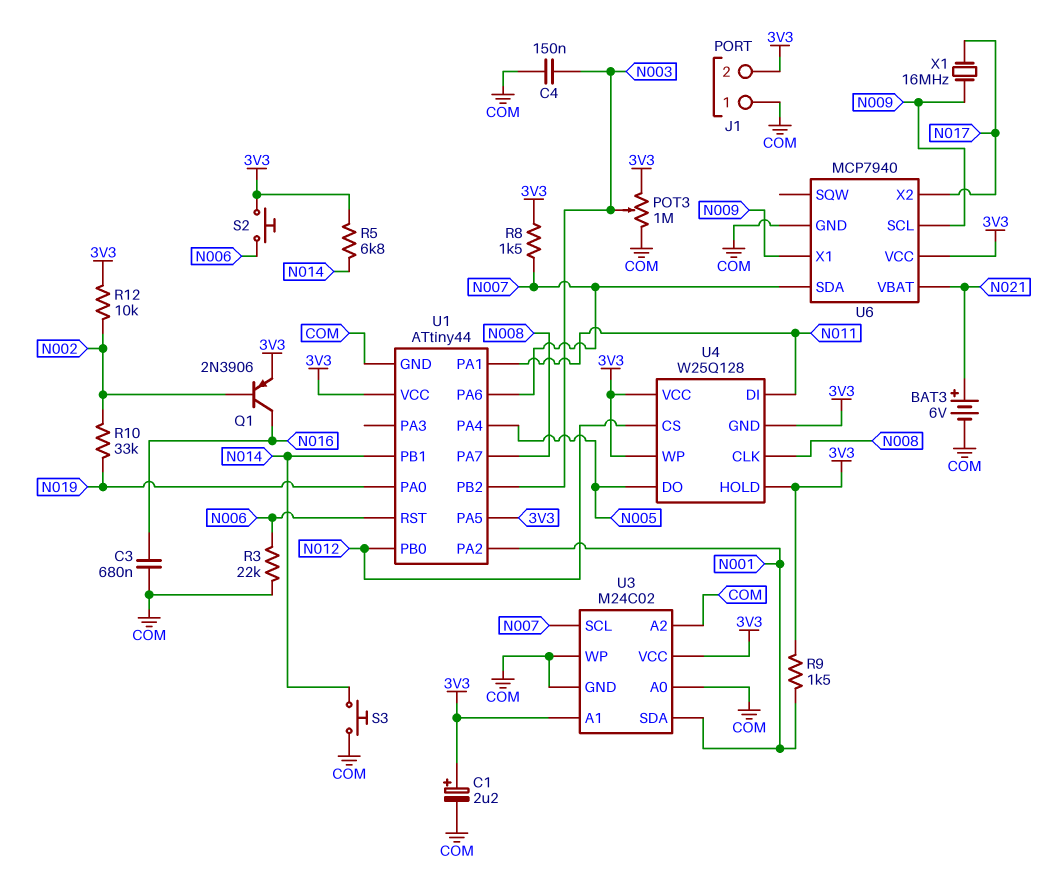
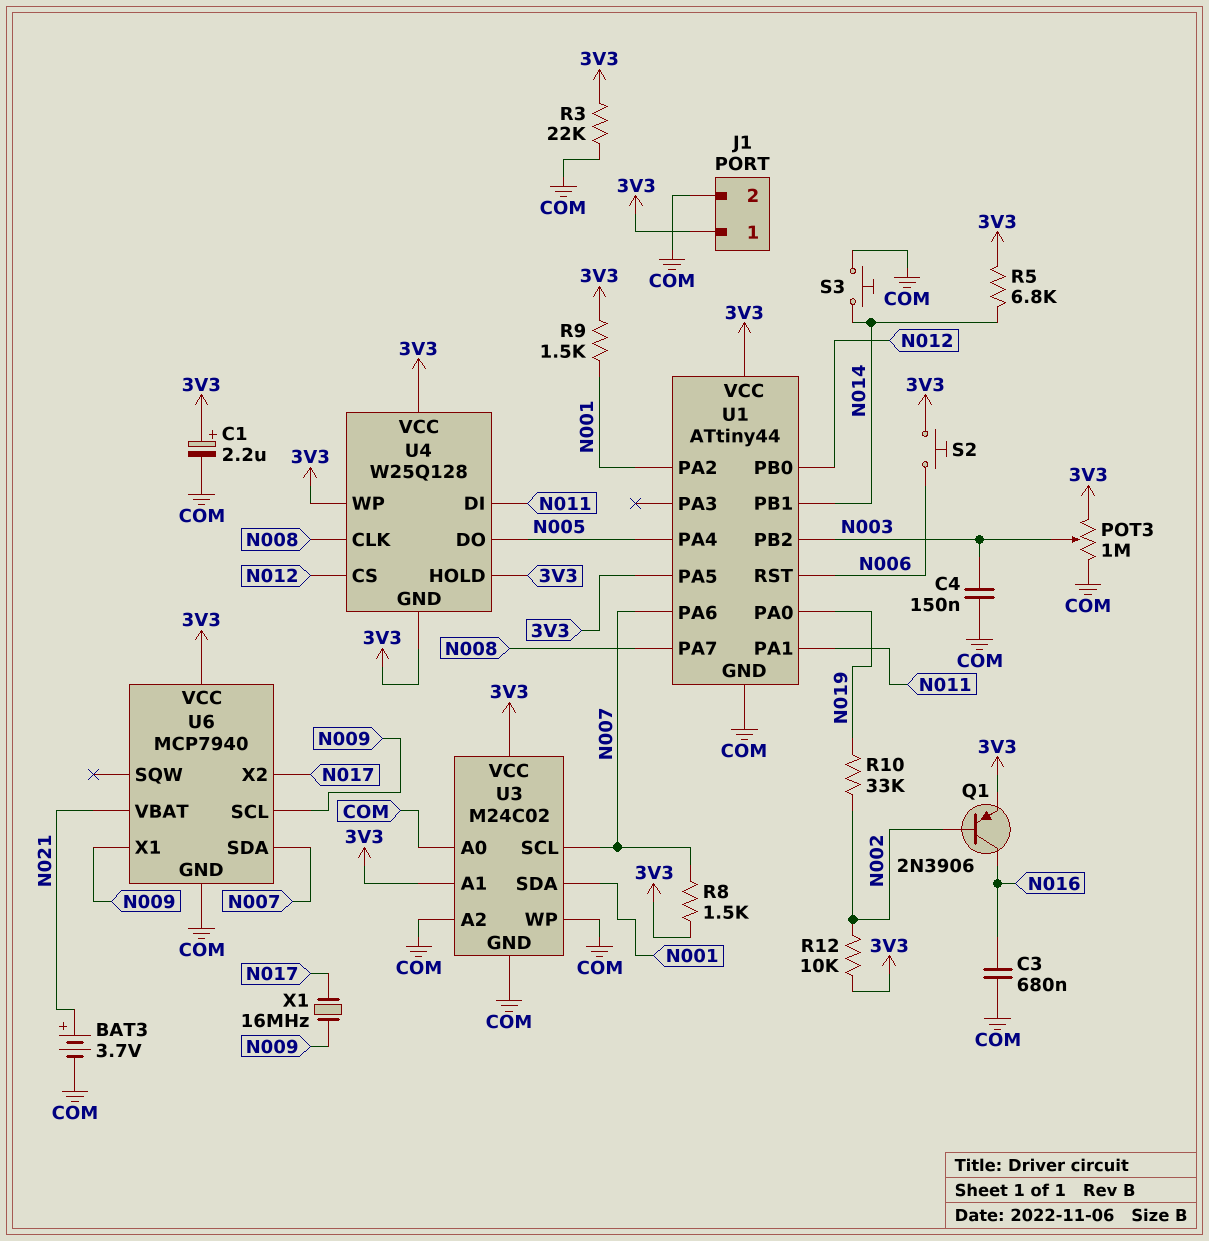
BAT3: 6V (plus N021, minus COM) -> 3.7V (plus N021, minus COM)
J1 pin 1: COM -> 3V3
J1 pin 2: 3V3 -> COM
R3: 22k (COM, N006) -> 22k (3V3, COM)

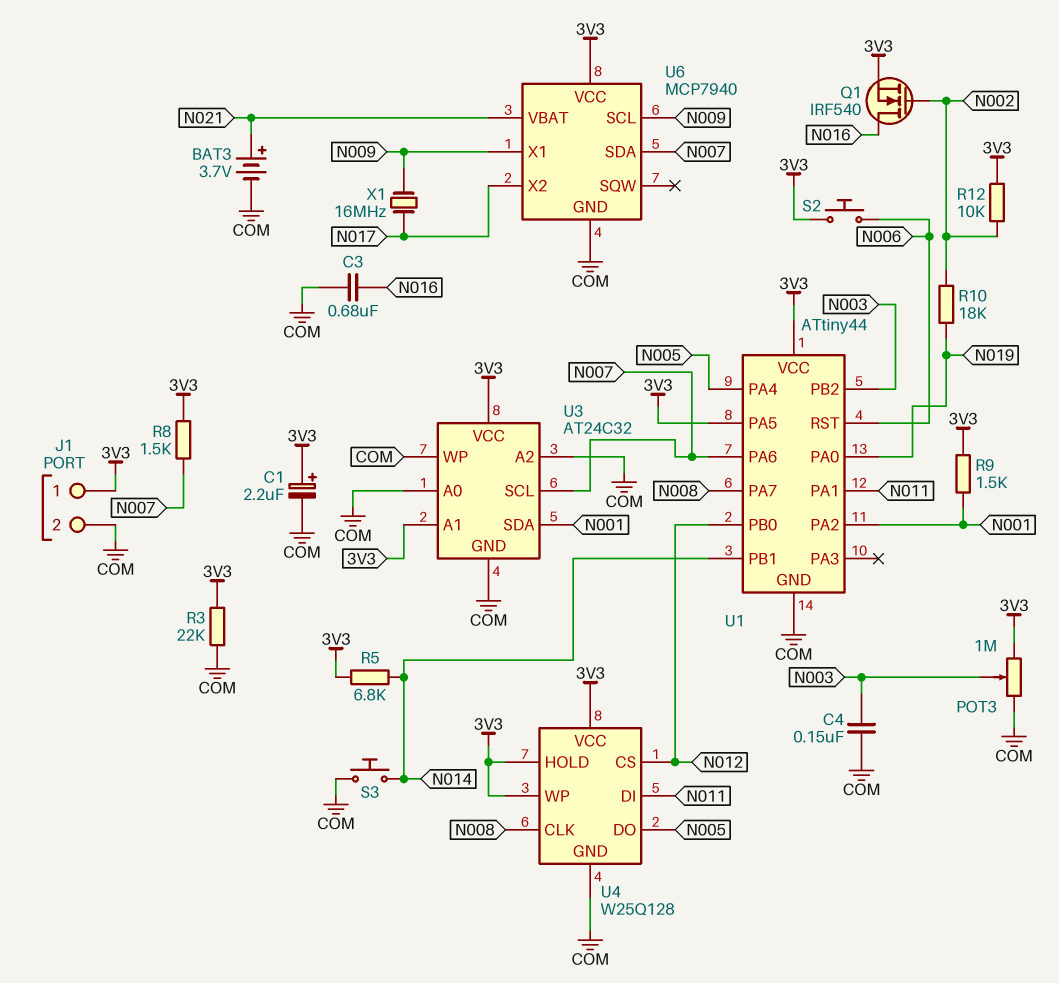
Q1: PNP 2N3906 (B N002, C N016, E 3V3) -> NMOS IRF540 (G N002, D N016, S 3V3)
R10: 33k (N002, N019) -> 18k (N002, N019)
U3: M24C02 -> AT24C32
U4 pin GND: 3V3 -> COM

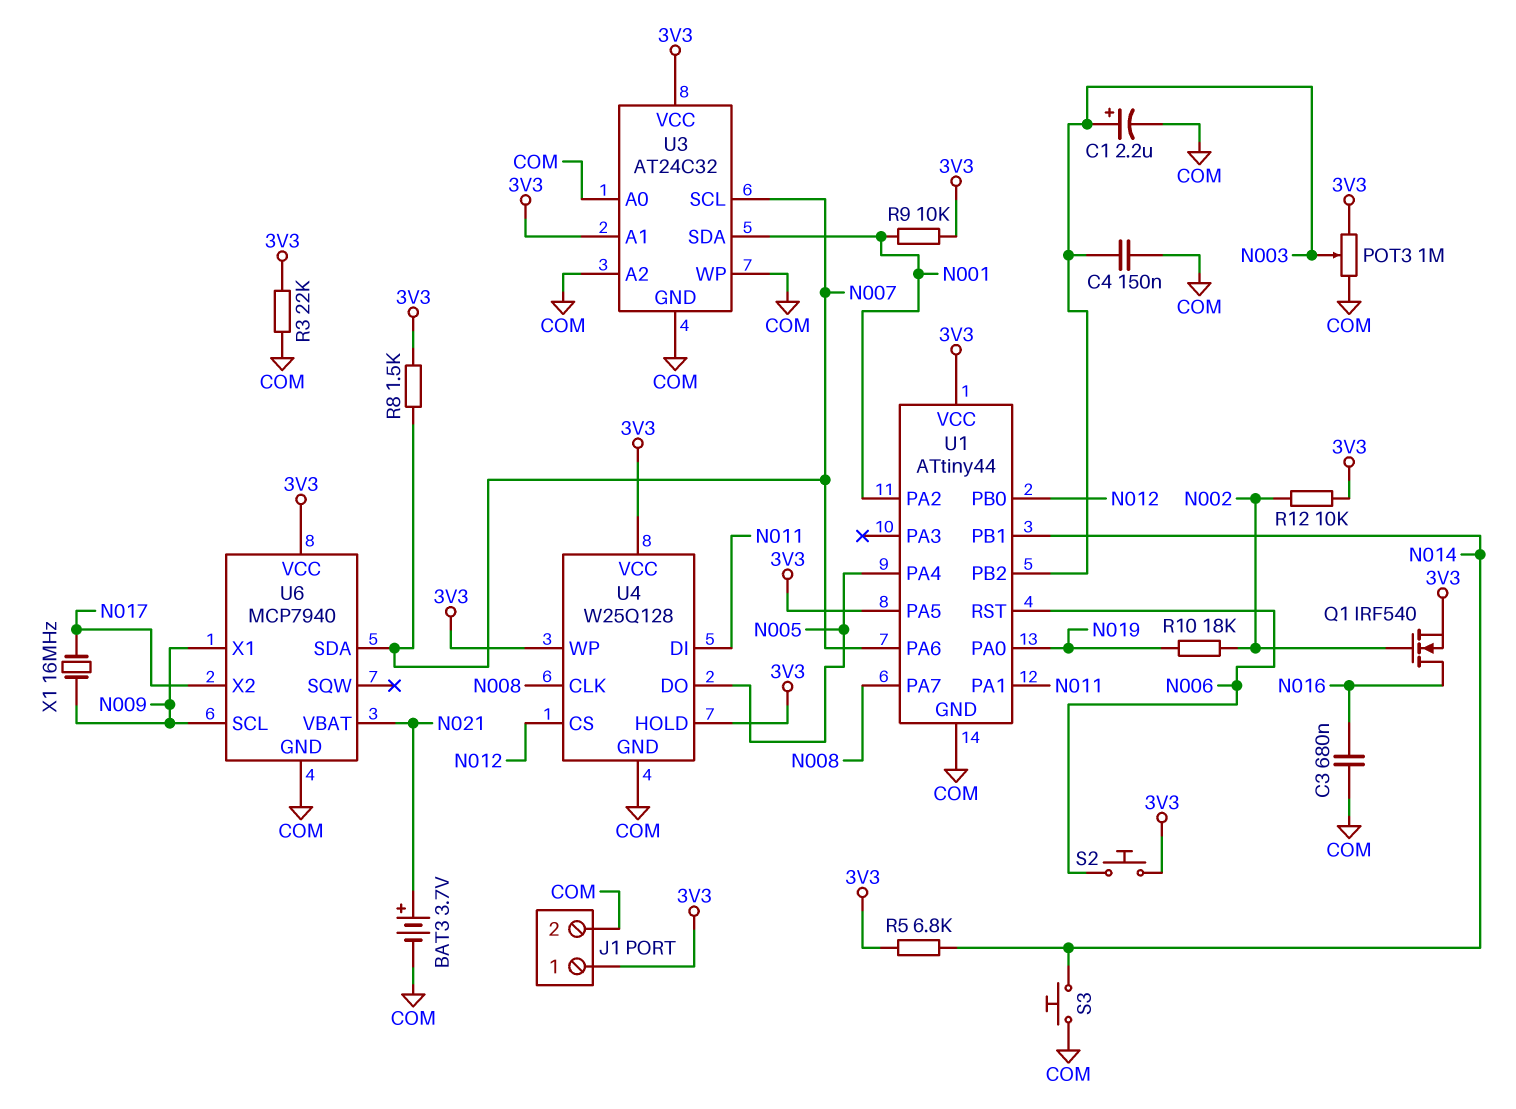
C1: 2.2uF (plus 3V3, minus COM) -> 2.2uF (plus N003, minus COM)
R9: 1.5k (3V3, N001) -> 10k (3V3, N001)

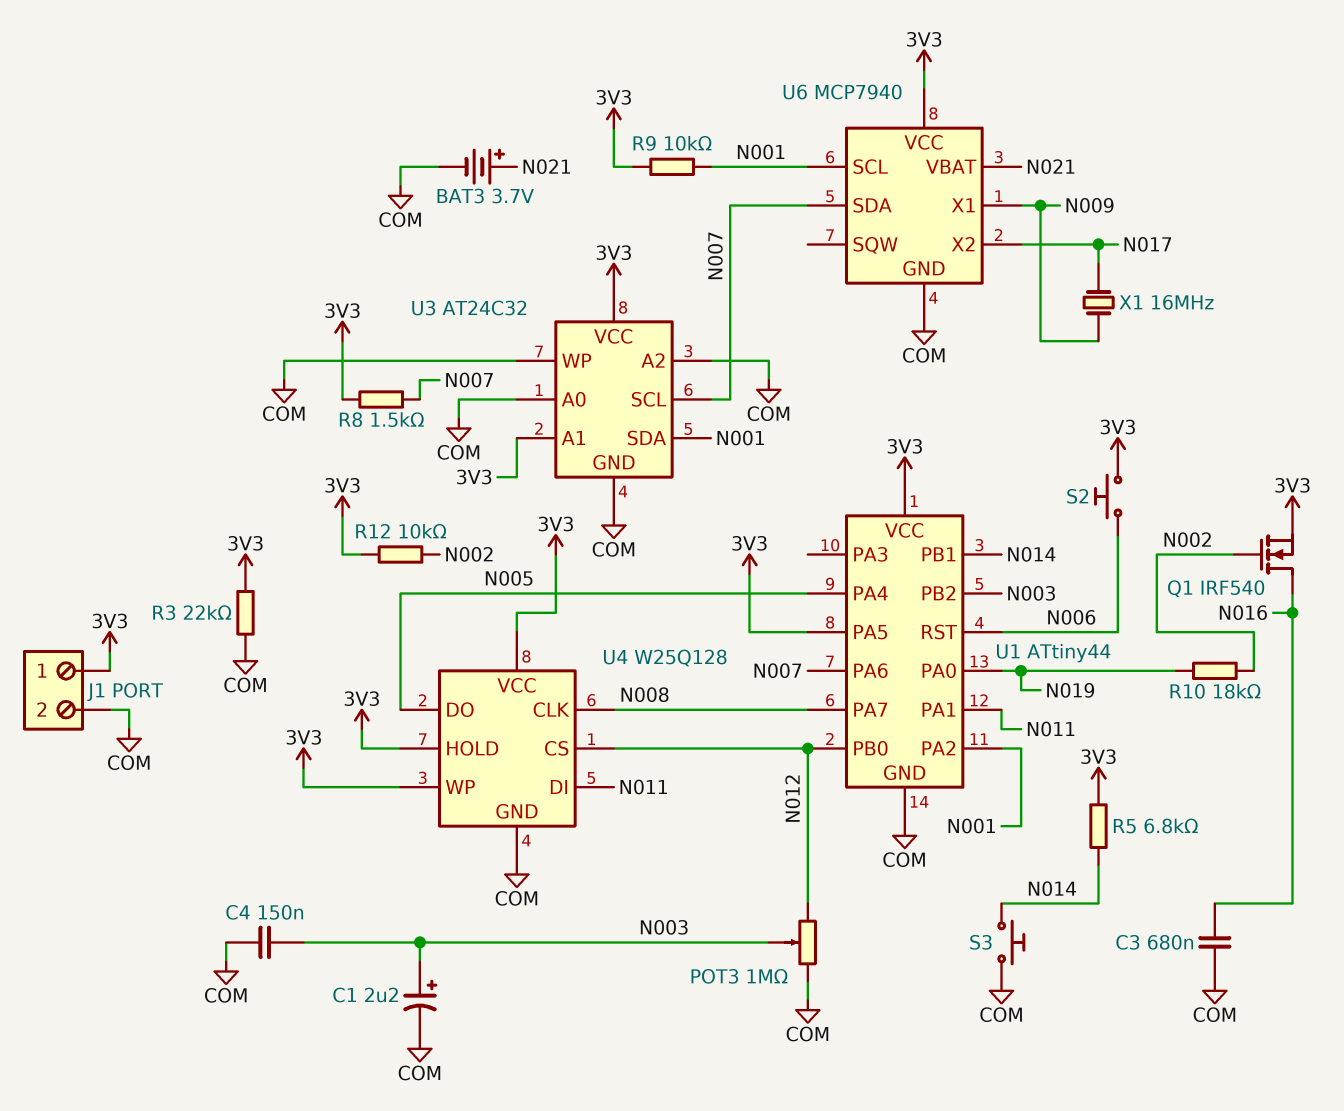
POT3: 1M (3V3, COM, wiper N003) -> 1M (COM, N012, wiper N003)
U6 pin SCL: N009 -> N001

